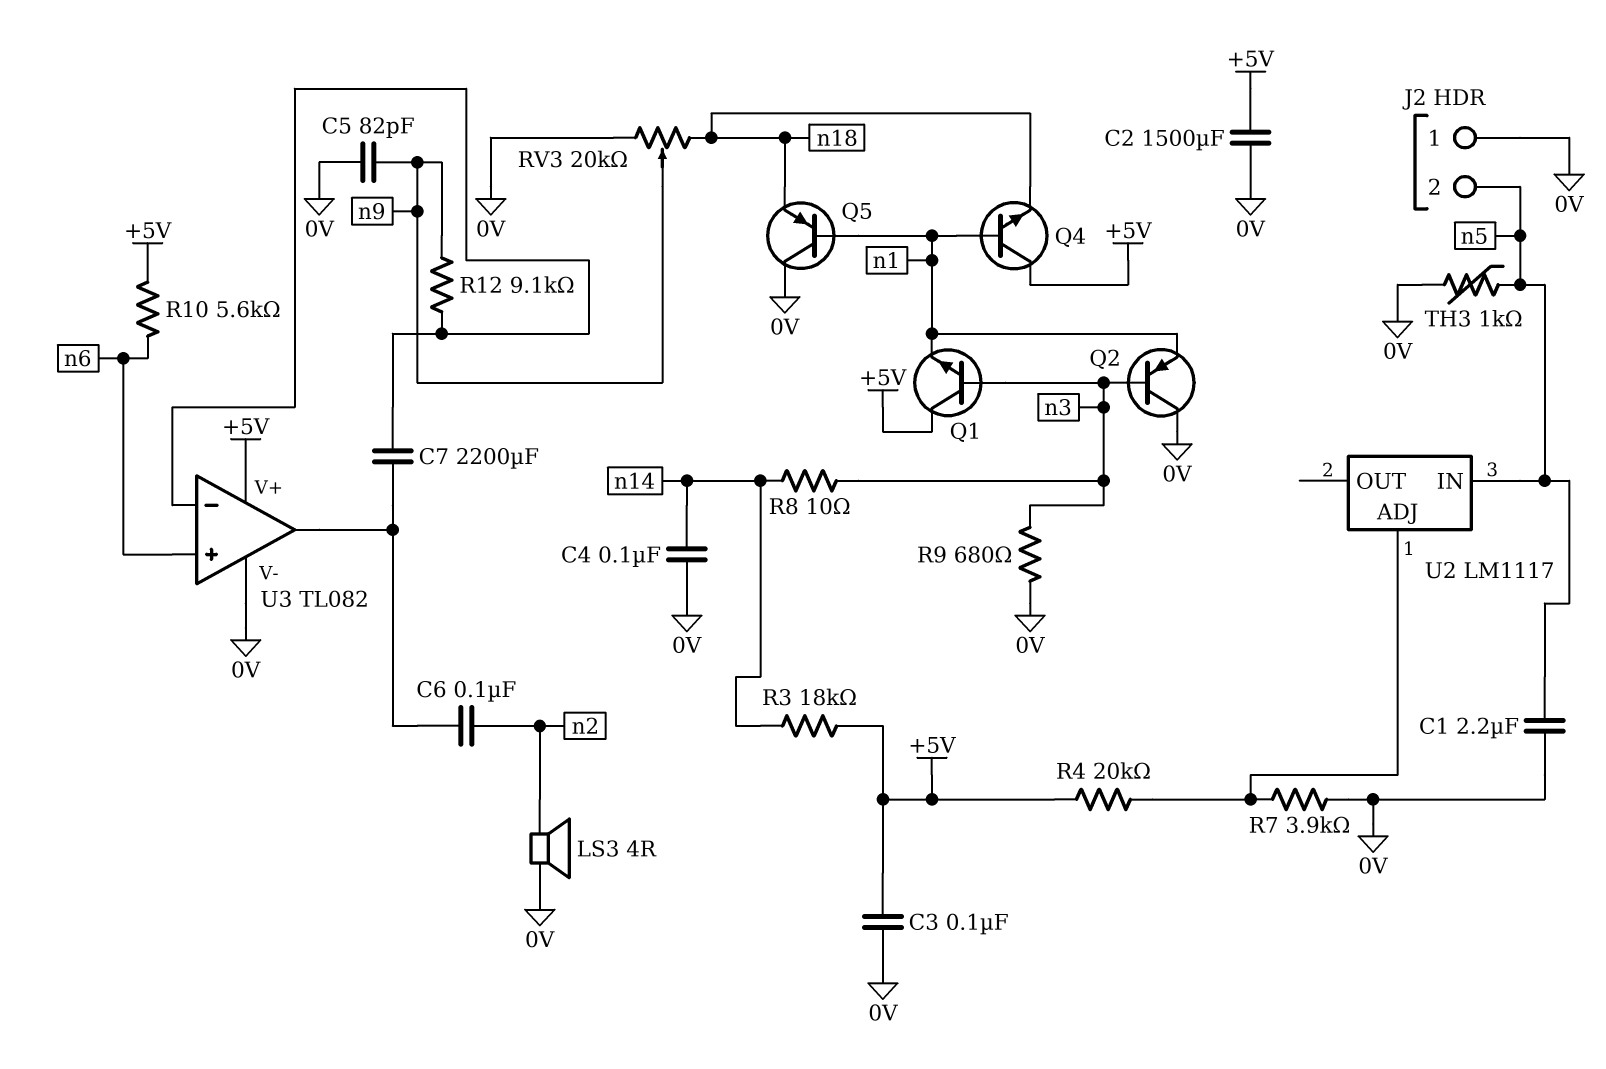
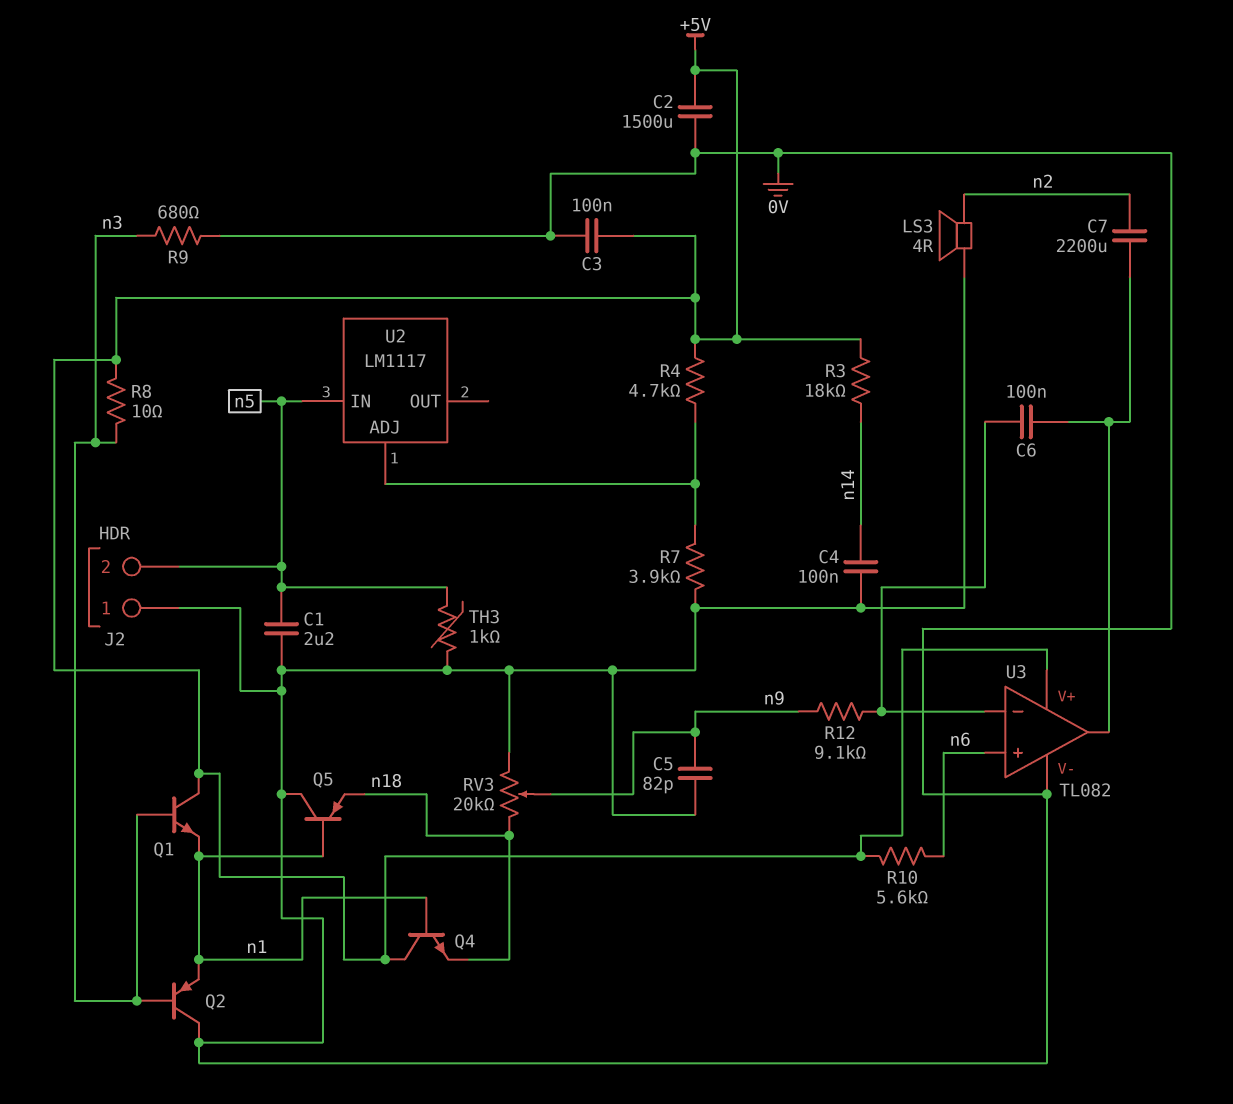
C6: 100nF (U3/out, n2) -> 100nF (U3/in-, U3/out)
C7: 2200uF (U3/in-, U3/out) -> 2200uF (U3/out, n2)
R4: 20k (+5V, U2/ADJ) -> 4.7k (+5V, U2/ADJ)
R8: 10 (n3, n14) -> 10 (+5V, n3)

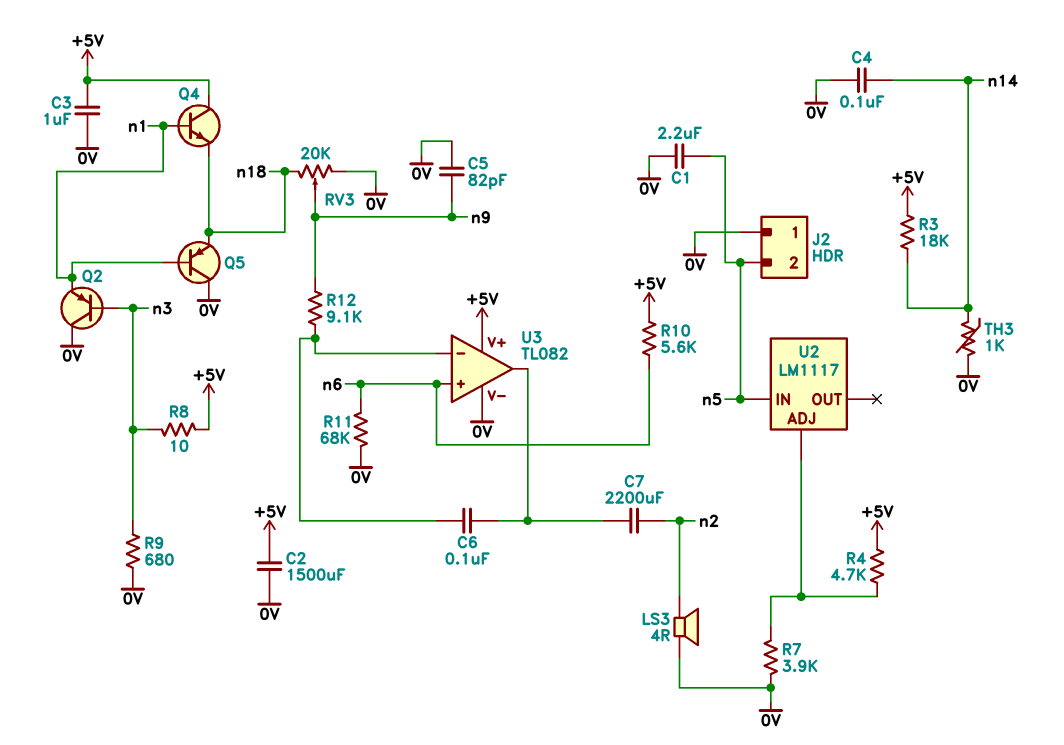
C3: 100nF (+5V, 0V) -> 1uF (+5V, 0V)
Q1: NPN (B n3, C +5V, E n1) -> none
R11: none -> 68k (0V, n6)
TH3: 1k (0V, n5) -> 1k (0V, n14)

